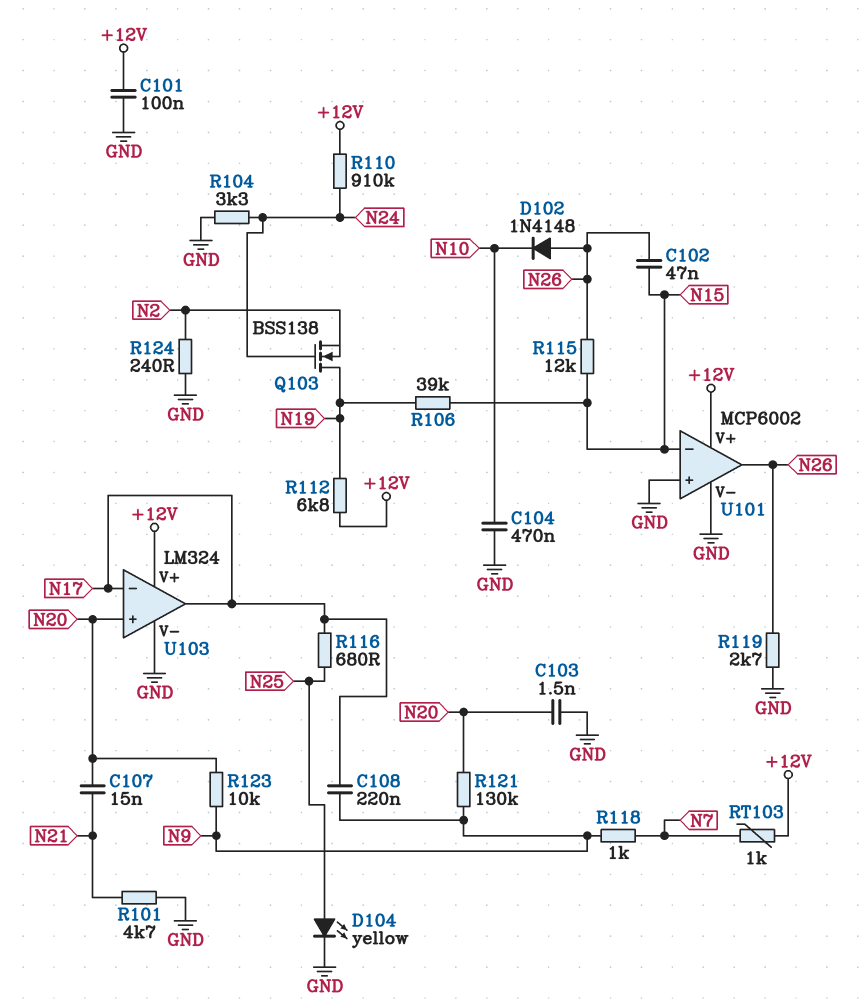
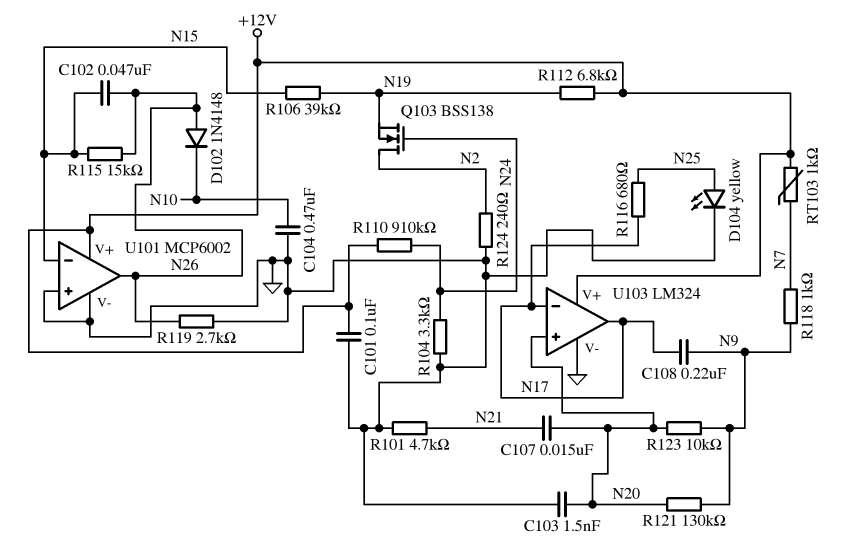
Q103: NMOS BSS138 (G N24, D N19, S N2) -> NMOS BSS138 (G N24, D N2, S N19)
R115: 12k (N15, N26) -> 15k (N15, N26)

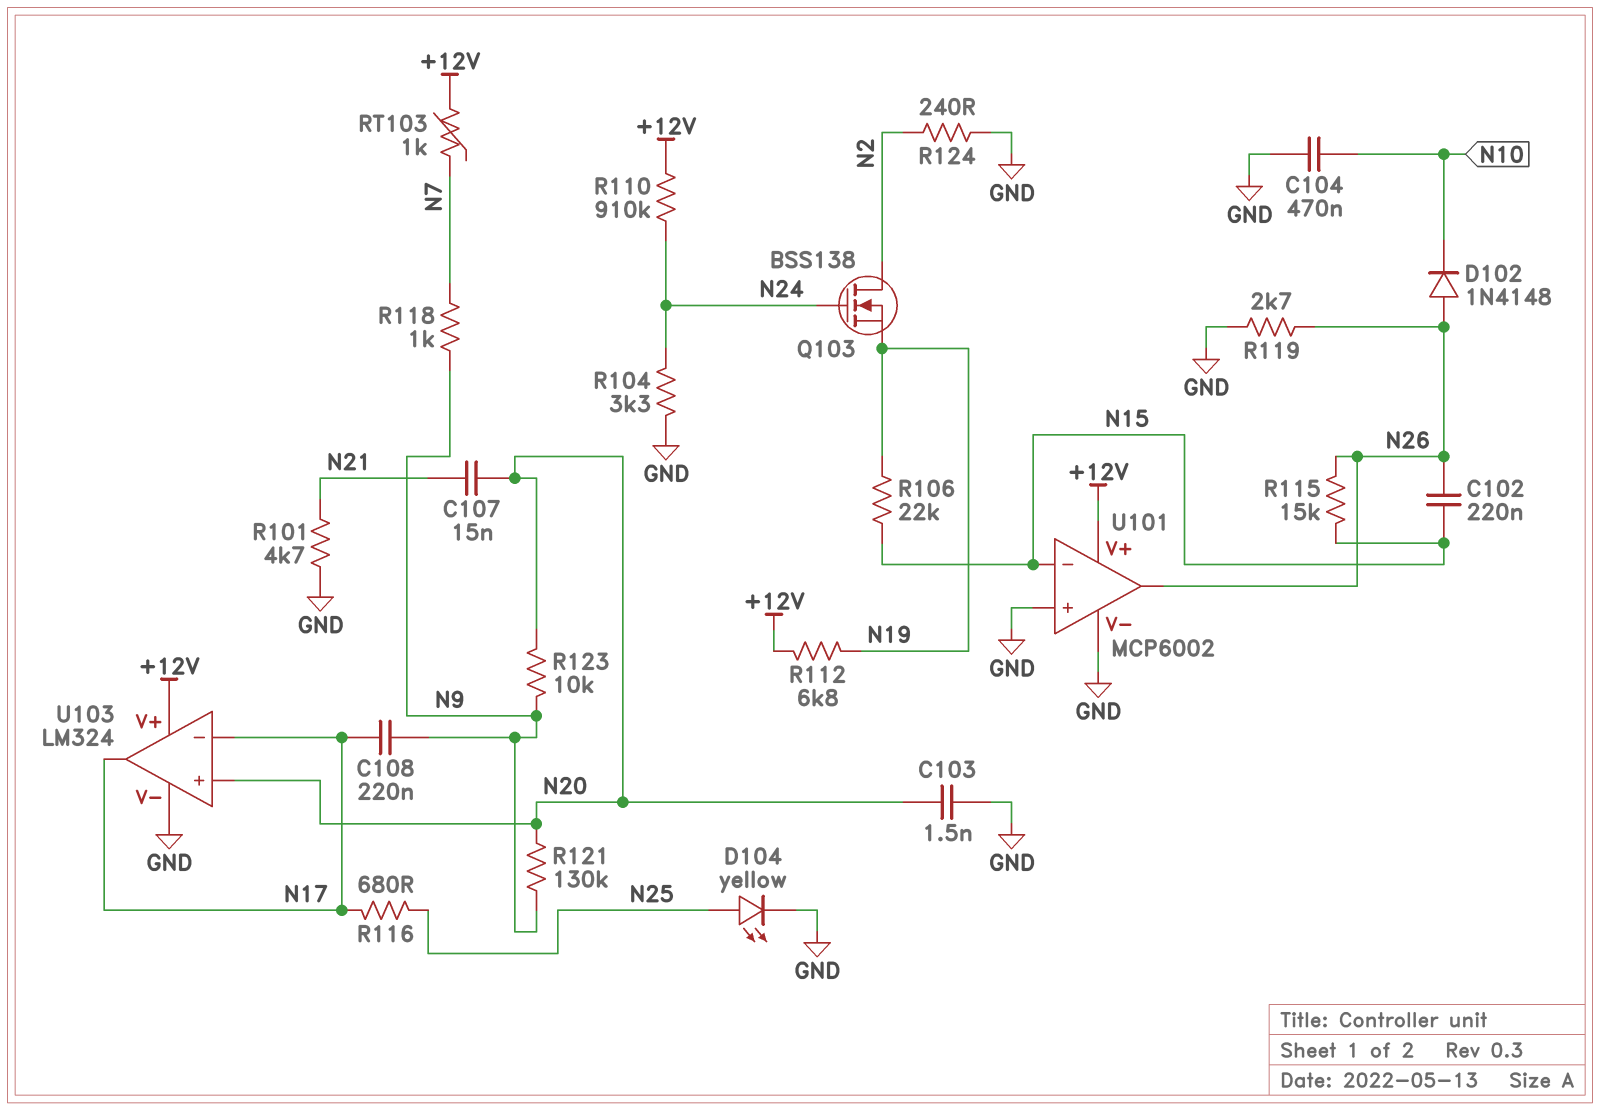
C101: 100nF (+12V, GND) -> none
C102: 47nF (N15, N26) -> 220nF (N15, N26)
R106: 39k (N15, N19) -> 22k (N15, N19)

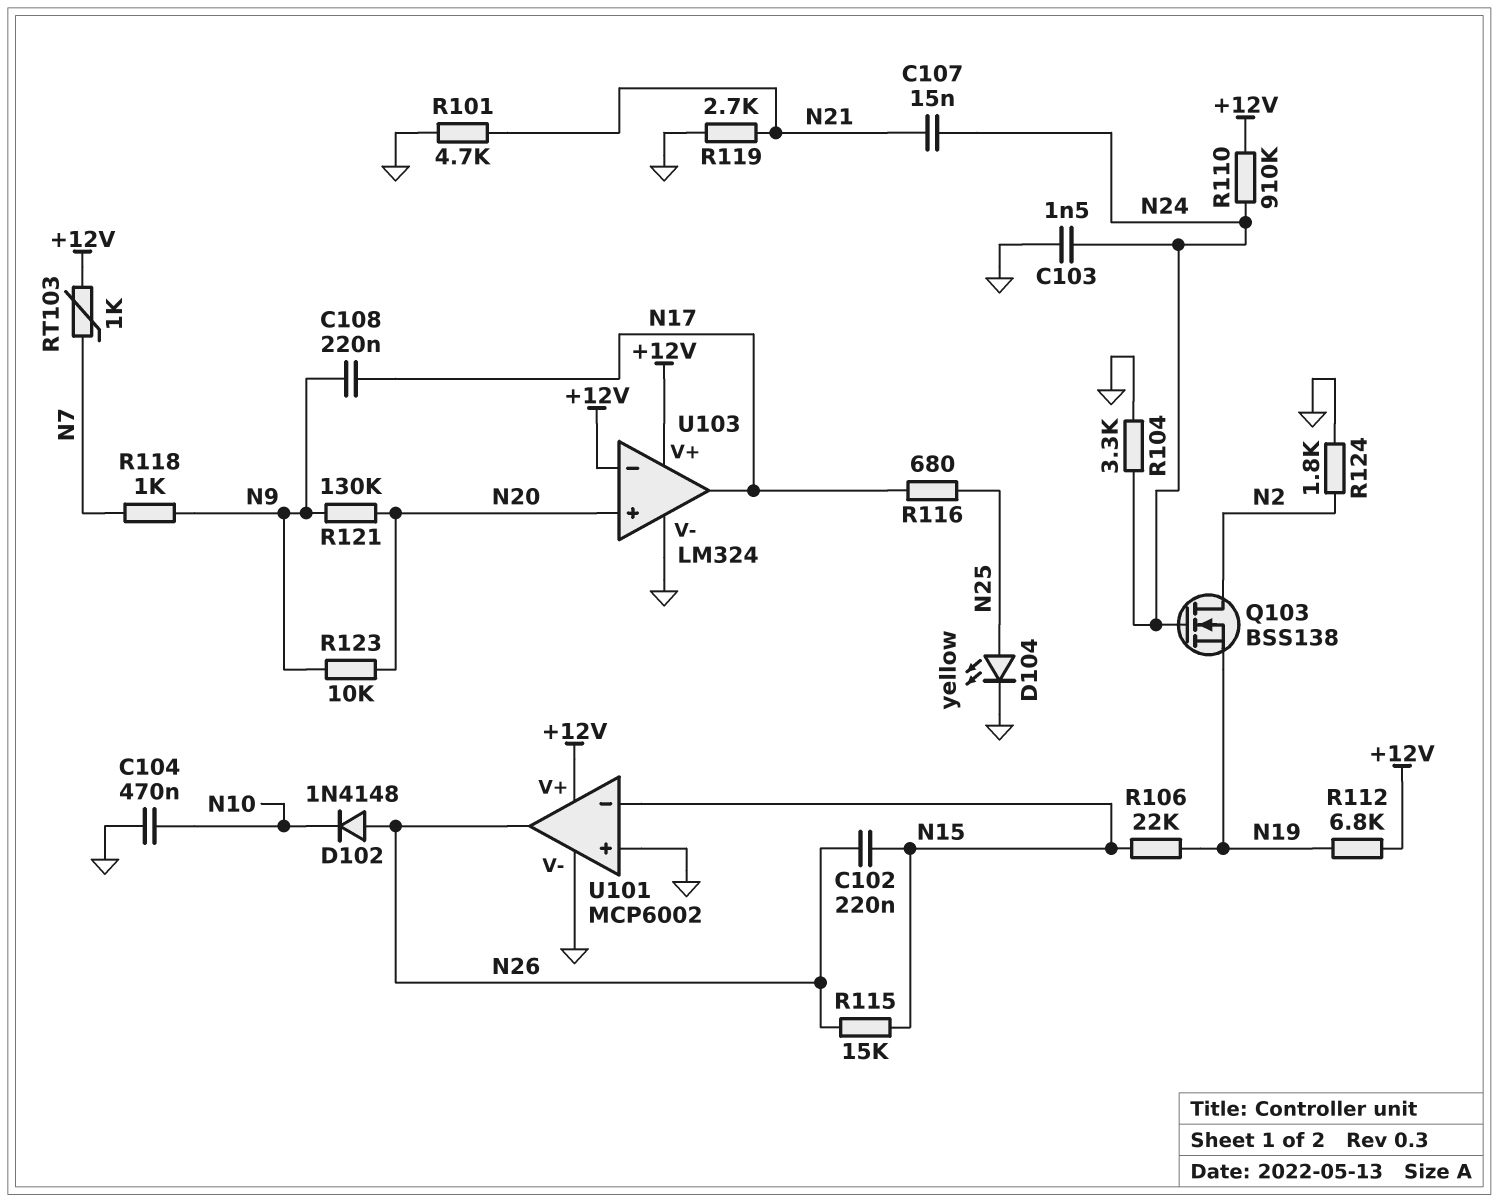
C103: 1.5nF (GND, N20) -> 1.5nF (GND, N24)
C107: 15nF (N20, N21) -> 15nF (N21, N24)
R119: 2.7k (GND, N26) -> 2.7k (GND, N21)
R124: 240 (GND, N2) -> 1.8k (GND, N2)
U103 pin in-: N17 -> +12V

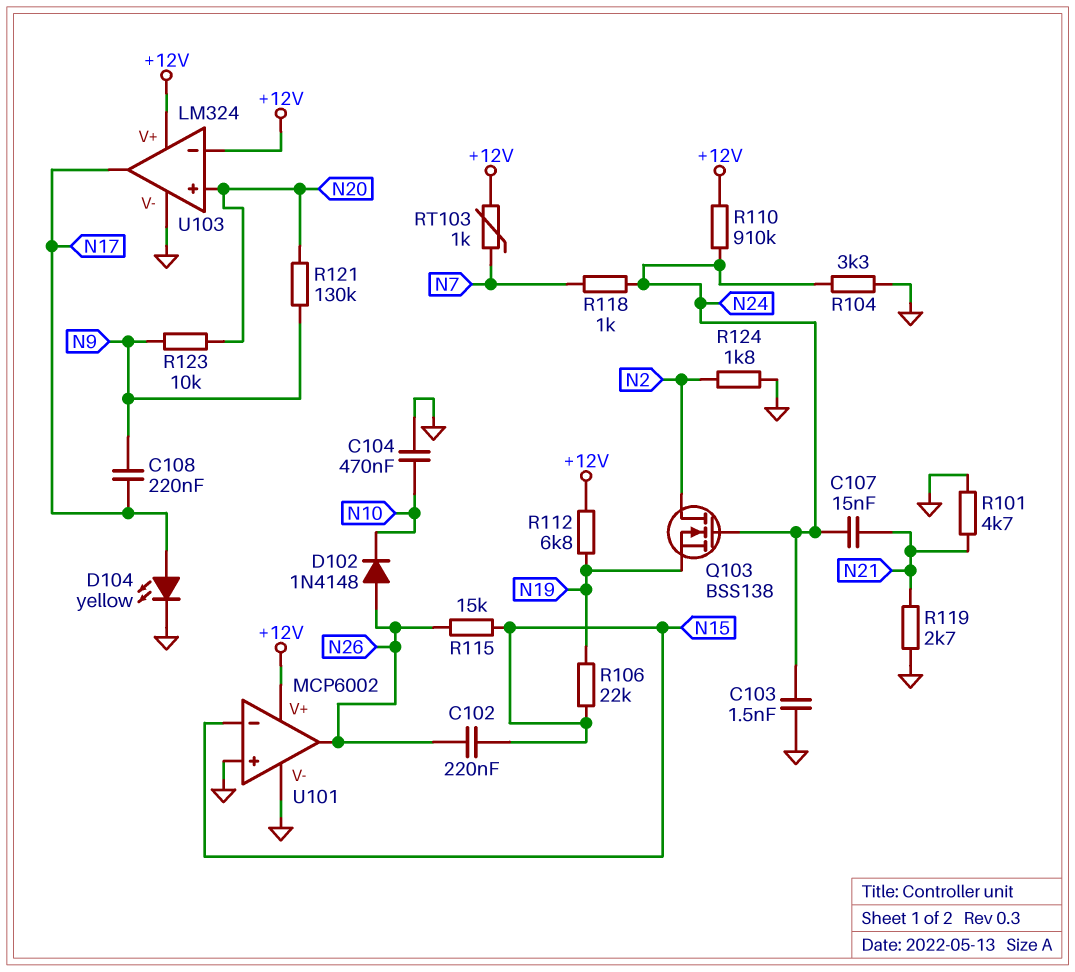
D104: LED yellow (A N25, K GND) -> LED yellow (A N17, K GND)
R116: 680 (N17, N25) -> none
R118: 1k (N7, N9) -> 1k (N7, N24)

